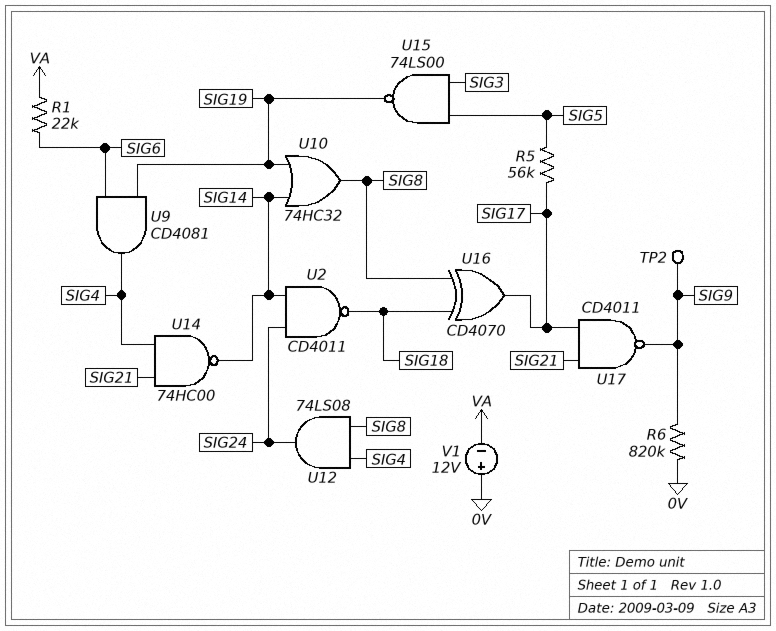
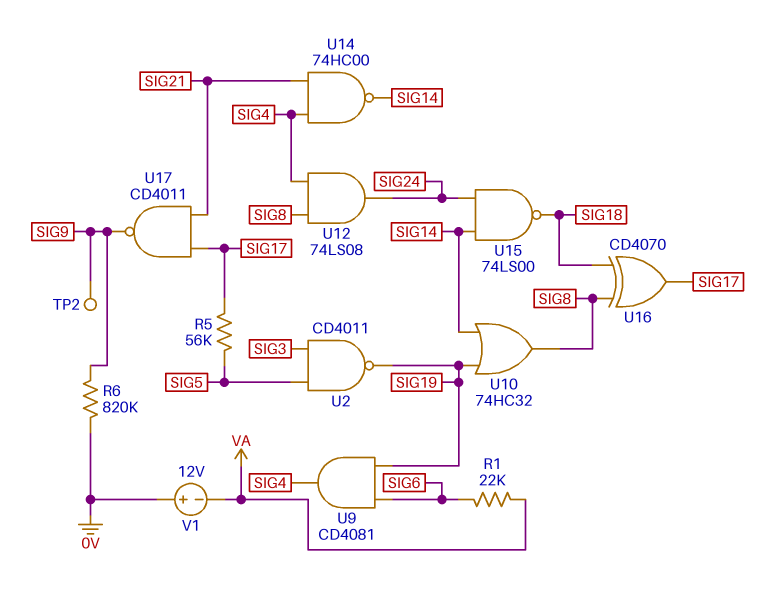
U2: NAND CD4011 (in SIG14, in SIG24, out SIG18) -> NAND CD4011 (in SIG3, in SIG5, out SIG19)
U15: NAND 74LS00 (in SIG3, in SIG5, out SIG19) -> NAND 74LS00 (in SIG14, in SIG24, out SIG18)

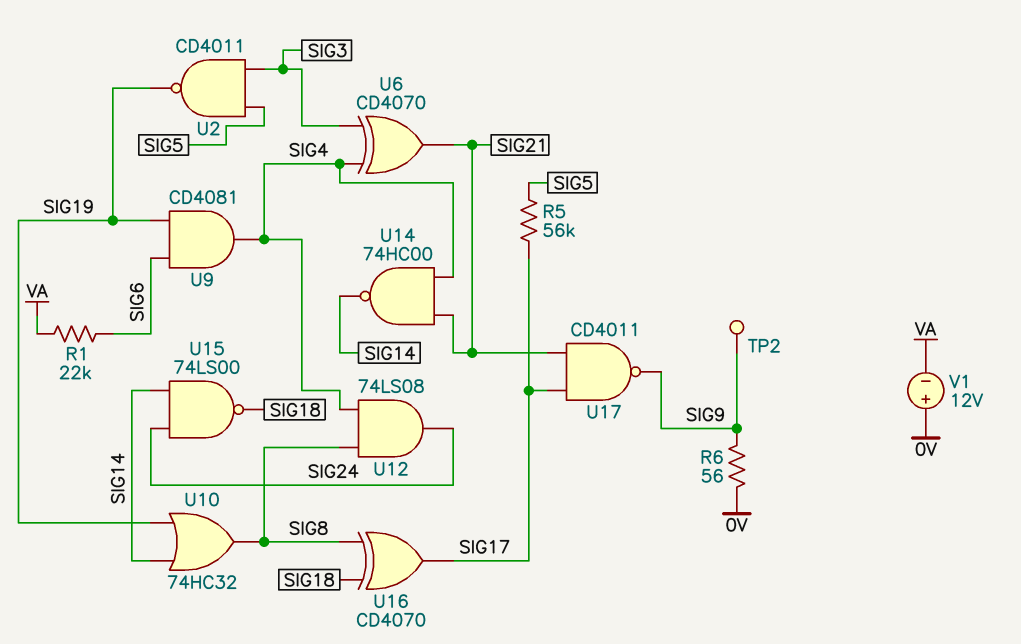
R6: 820k (0V, SIG9) -> 56 (0V, SIG9)
U6: none -> XOR CD4070 (in SIG3, in SIG4, out SIG21)

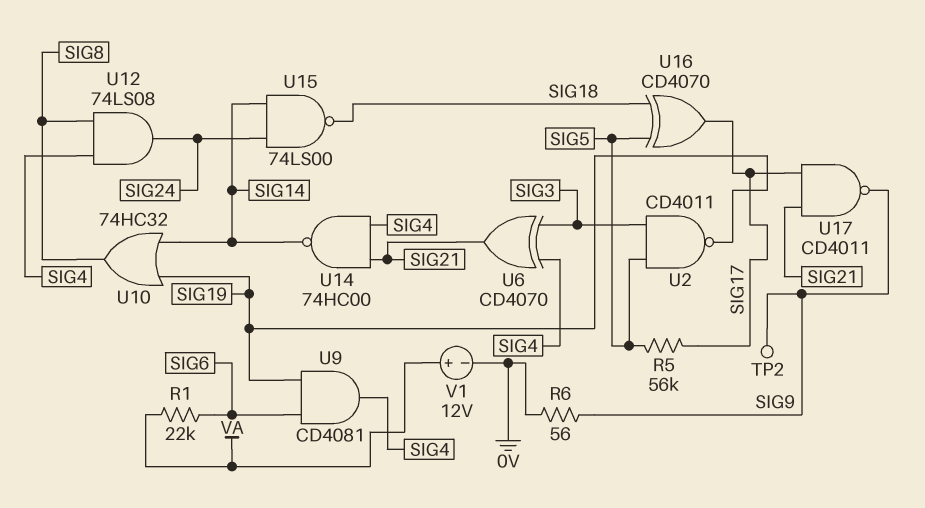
U16: XOR CD4070 (in SIG8, in SIG18, out SIG17) -> XOR CD4070 (in SIG5, in SIG18, out SIG17)
V1: 12V (plus 0V, minus VA) -> 12V (plus VA, minus 0V)

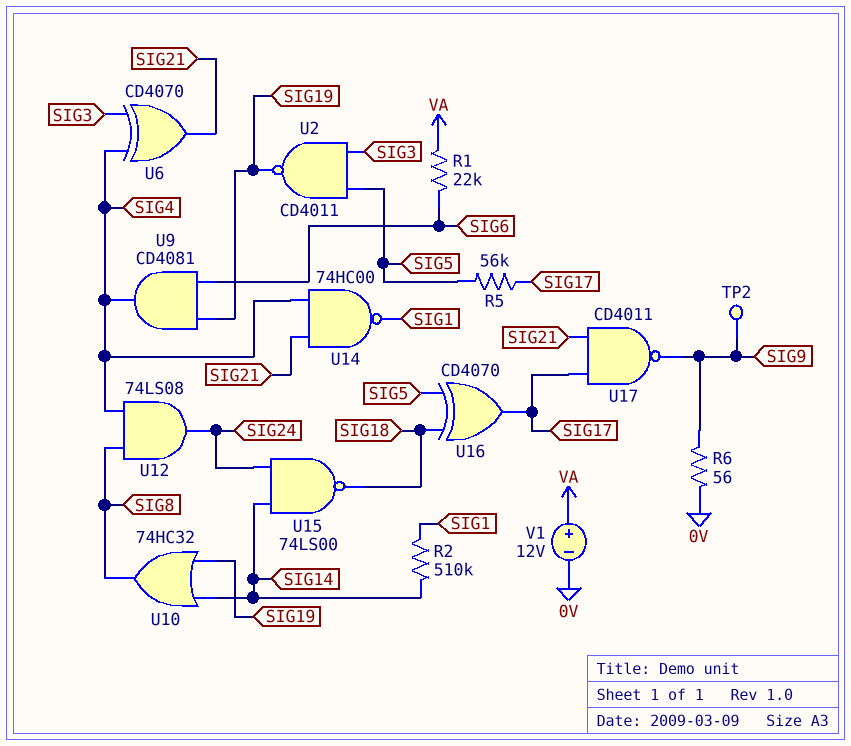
R2: none -> 510k (SIG1, SIG14)
U14: NAND 74HC00 (in SIG4, in SIG21, out SIG14) -> NAND 74HC00 (in SIG4, in SIG21, out SIG1)

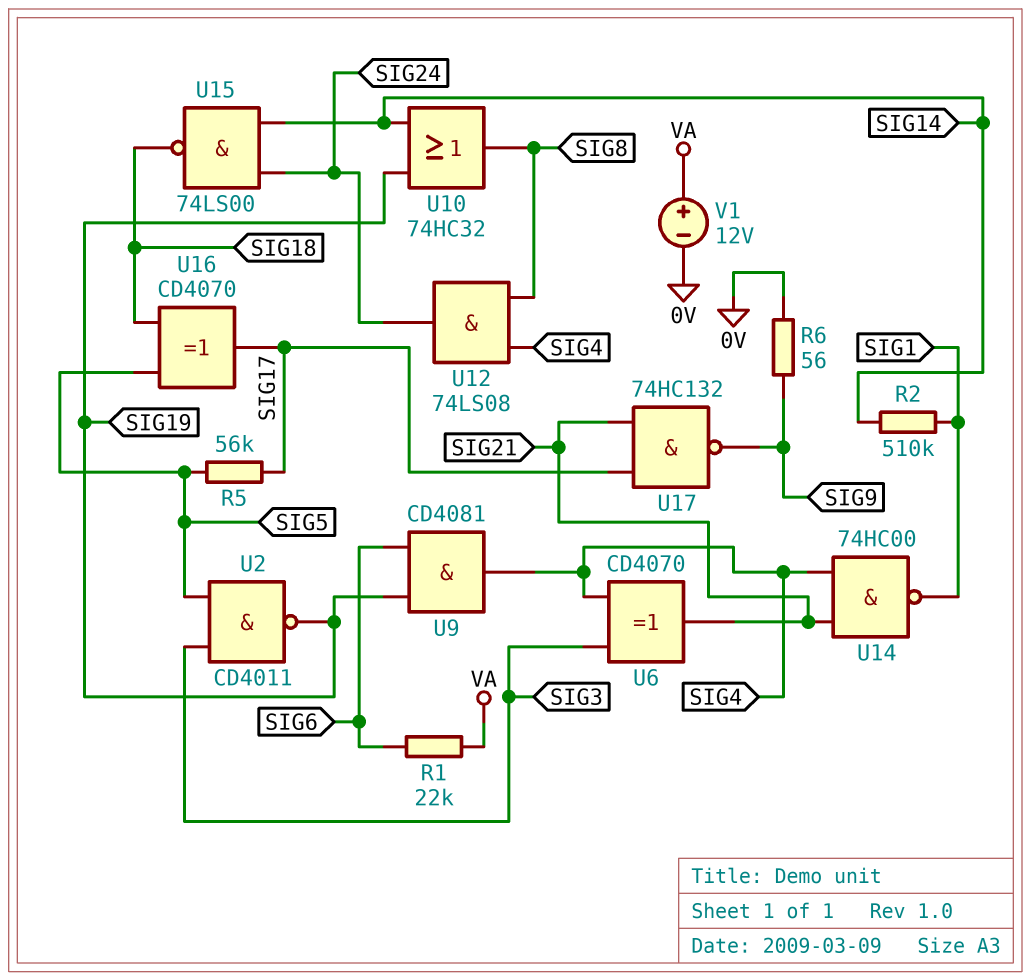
TP2: test point (SIG9) -> none
U17: NAND CD4011 (in SIG17, in SIG21, out SIG9) -> NAND 74HC132 (in SIG17, in SIG21, out SIG9)

